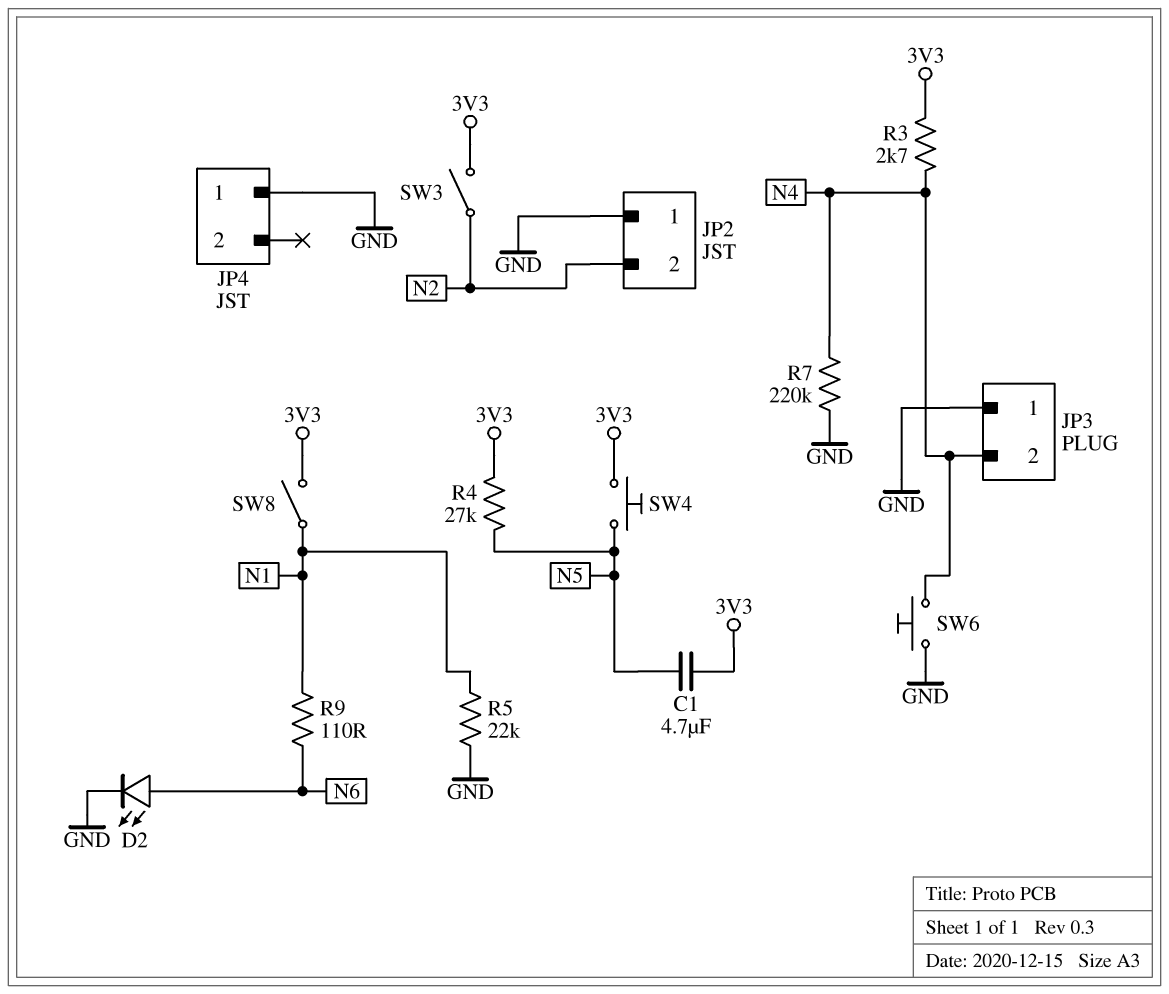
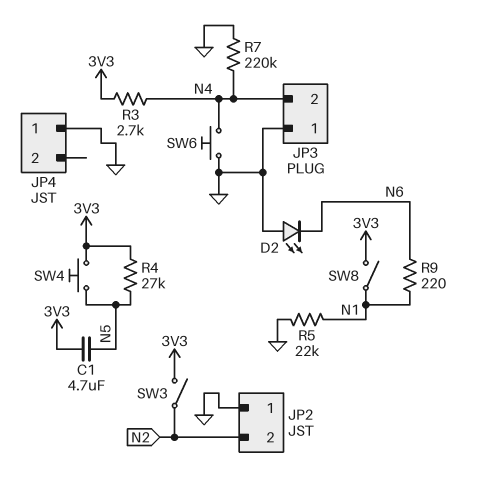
D2: LED (A N6, K GND) -> LED (A GND, K N6)
R9: 110 (N1, N6) -> 220 (N1, N6)

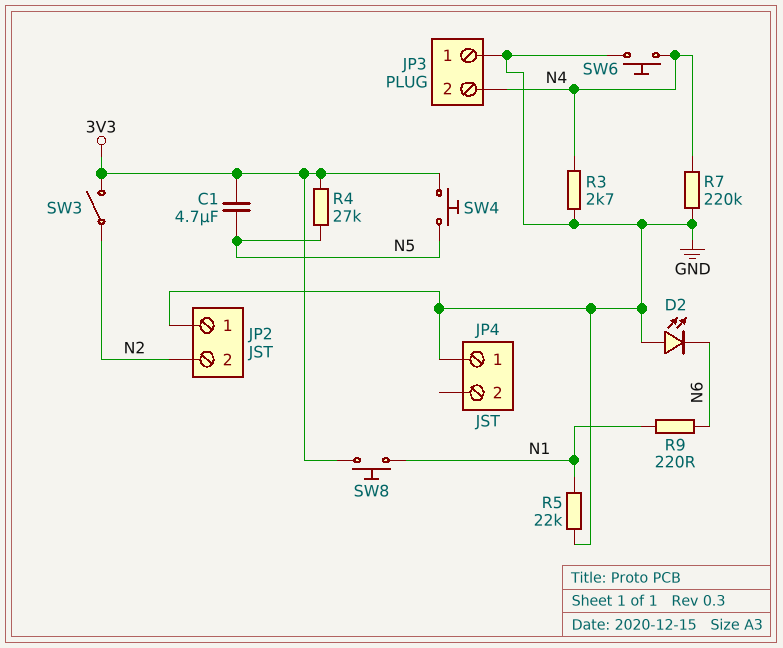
R3: 2.7k (3V3, N4) -> 2.7k (GND, N4)
SW8: switch (3V3, N1) -> button (3V3, N1)

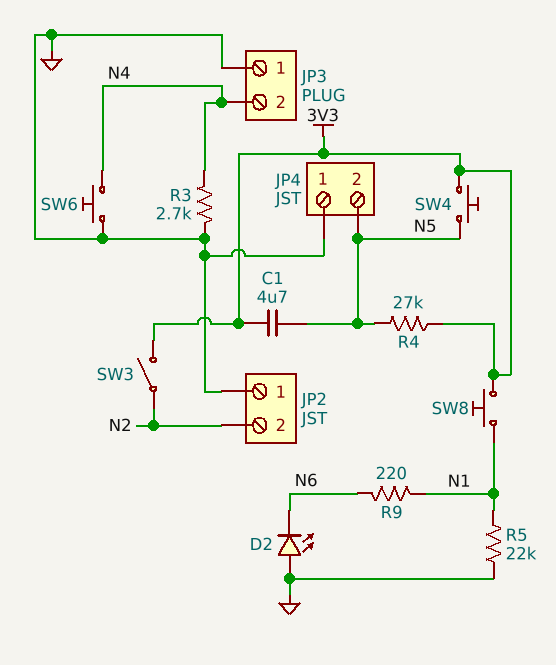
JP4 pin 2: none -> N5
R7: 220k (GND, N4) -> none

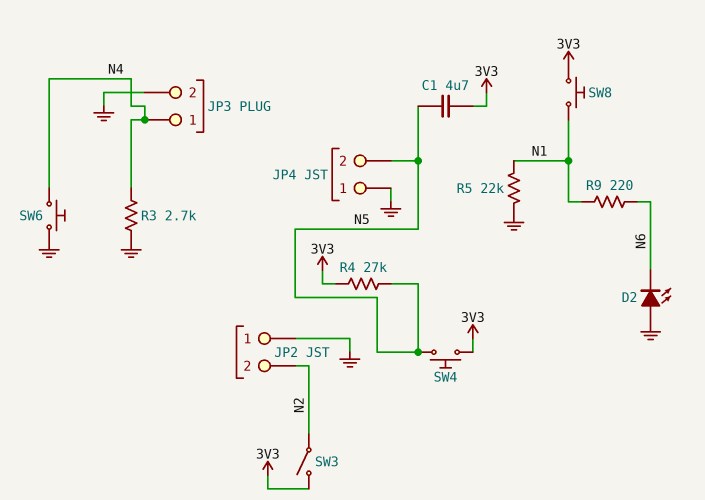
JP3 pin 1: GND -> N4
JP3 pin 2: N4 -> GND

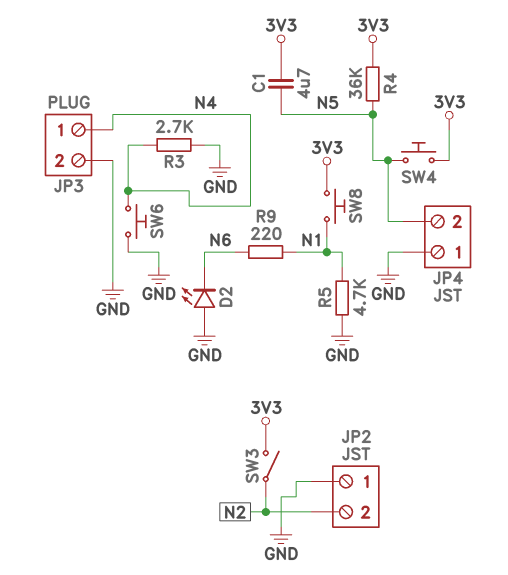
R4: 27k (3V3, N5) -> 36k (3V3, N5)
R5: 22k (GND, N1) -> 4.7k (GND, N1)

